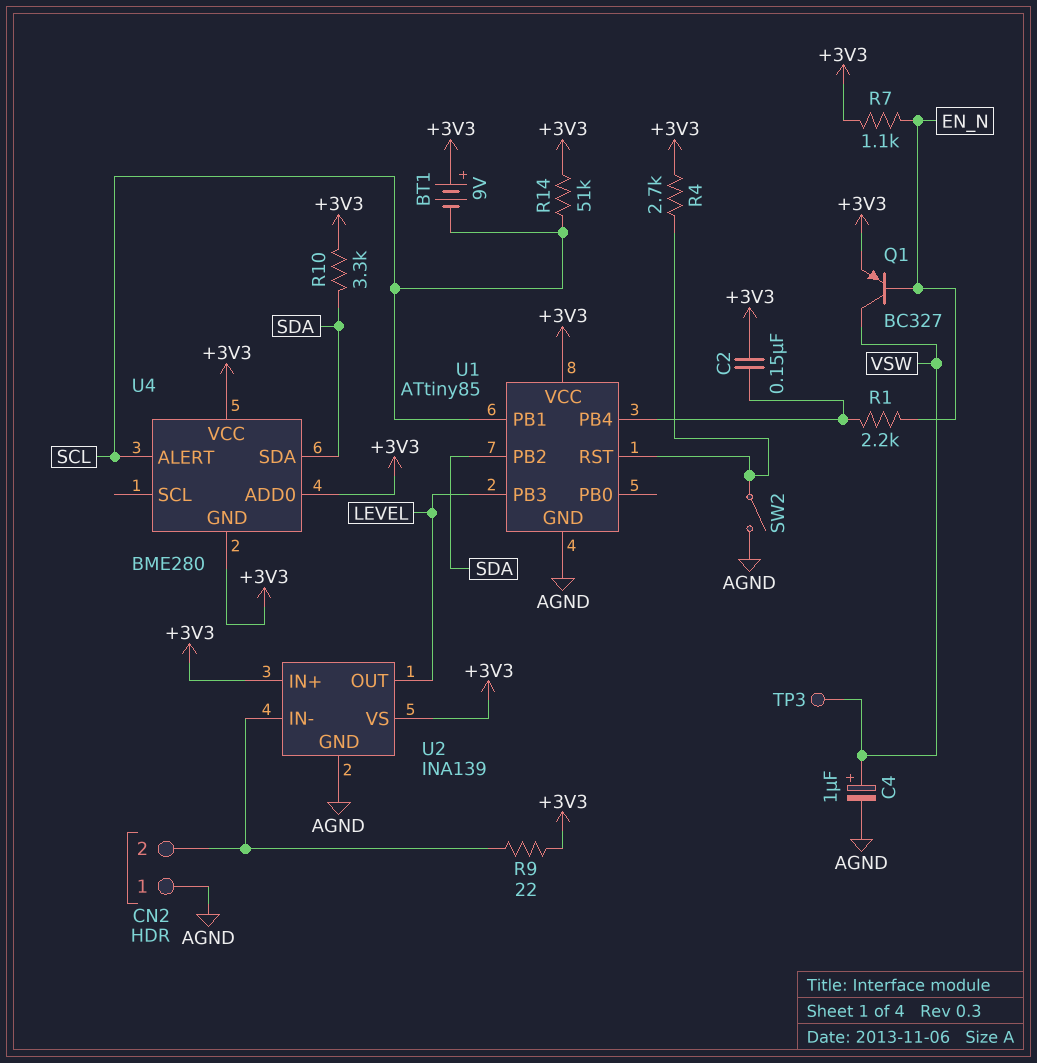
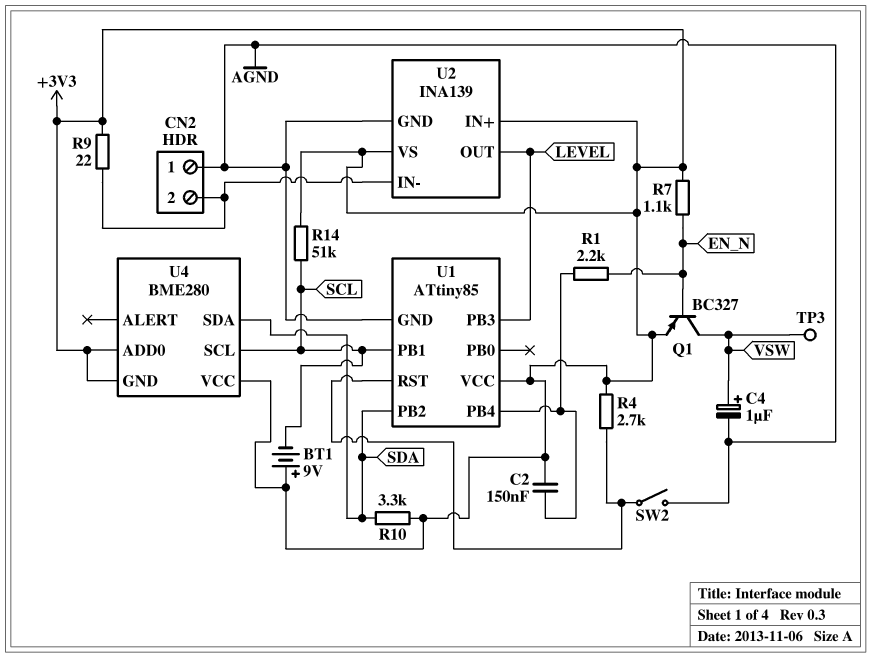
U4 pin ALERT: SCL -> none
U4 pin SCL: none -> SCL

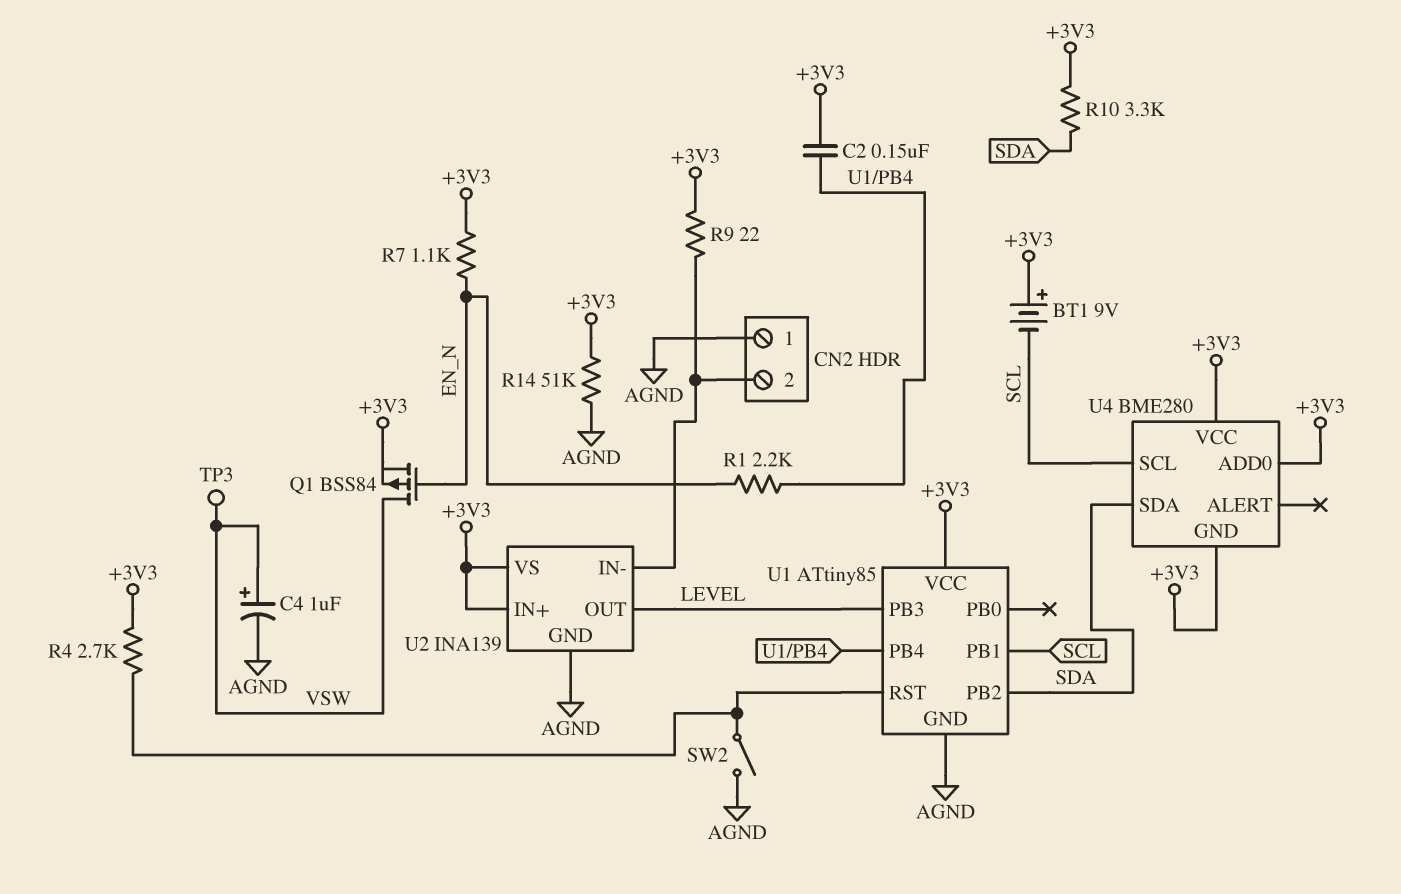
Q1: PNP BC327 (B EN_N, C VSW, E +3V3) -> PMOS BSS84 (G EN_N, D VSW, S +3V3)
R14: 51k (+3V3, SCL) -> 51k (+3V3, AGND)

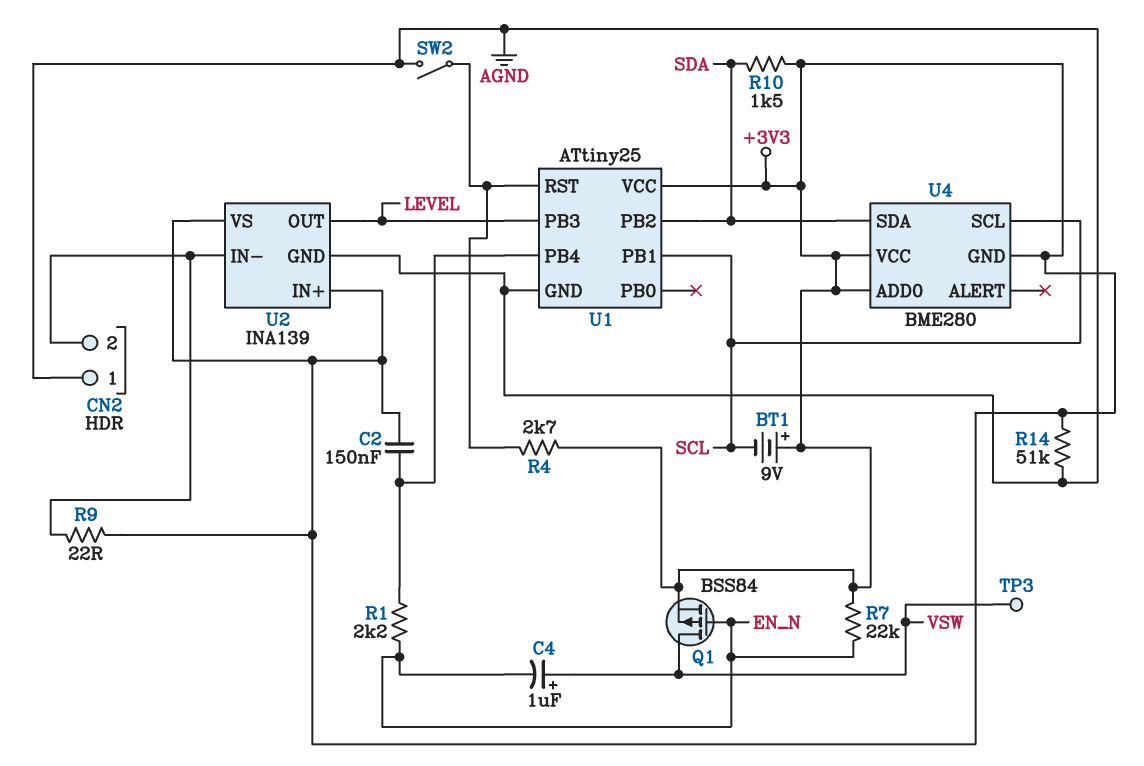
C4: 1uF (plus VSW, minus AGND) -> 1uF (plus VSW, minus EN_N)
R7: 1.1k (+3V3, EN_N) -> 22k (+3V3, EN_N)
R10: 3.3k (+3V3, SDA) -> 1.5k (+3V3, SDA)
U1: ATtiny85 -> ATtiny25

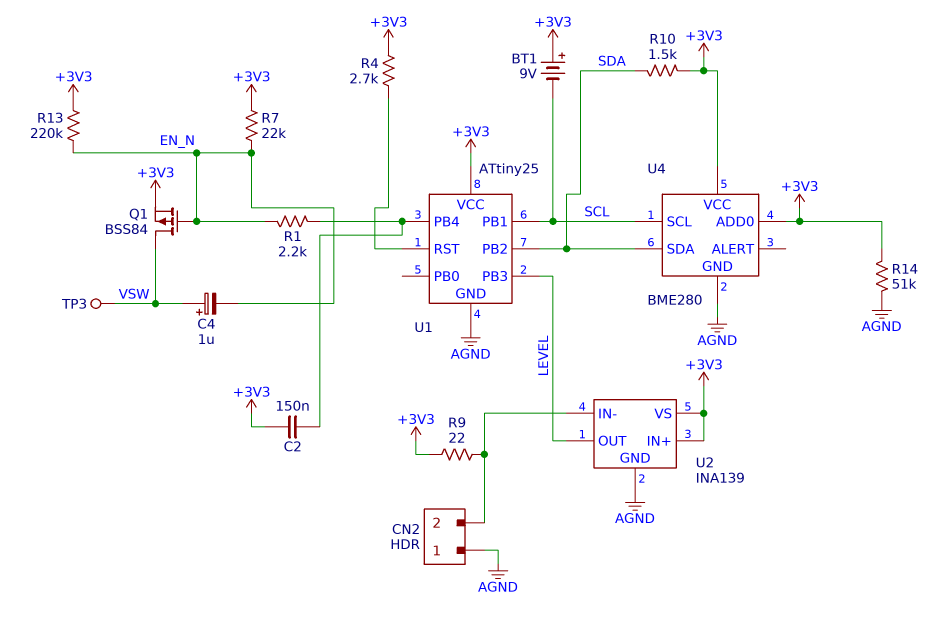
R13: none -> 220k (+3V3, EN_N)
SW2: switch (AGND, U1/RST) -> none
U4 pin GND: +3V3 -> AGND

